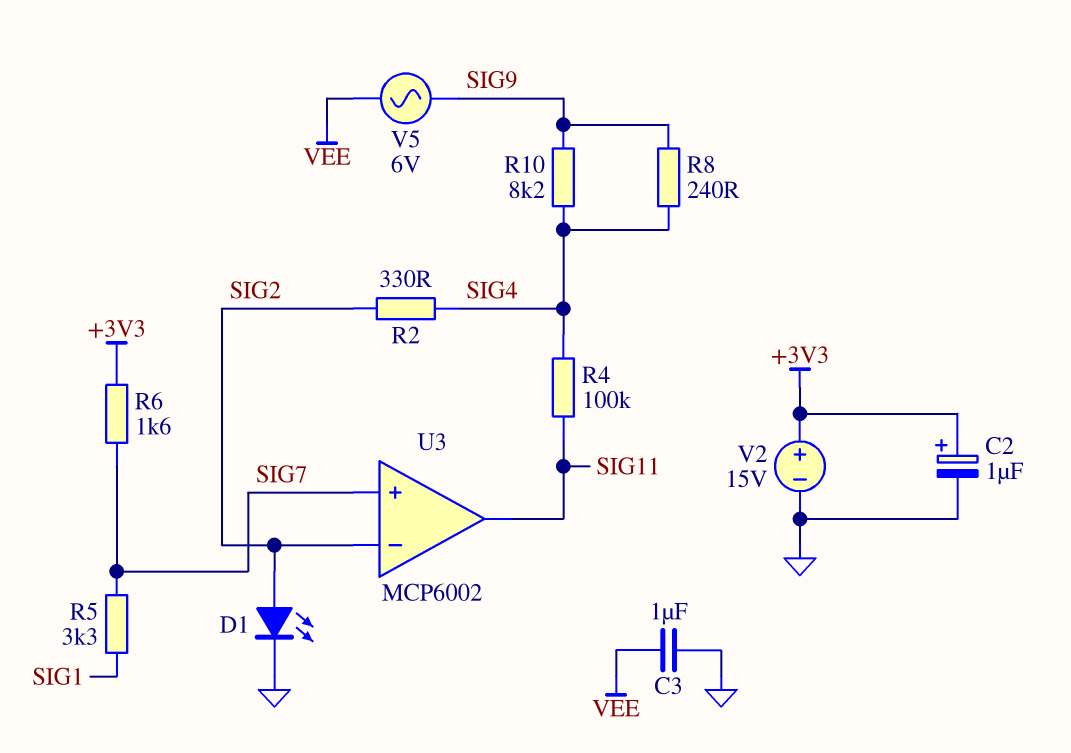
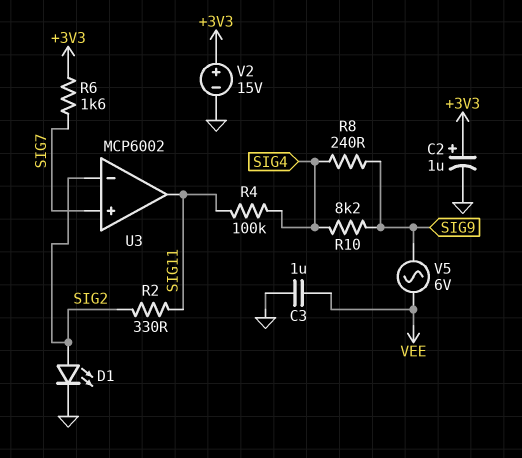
R2: 330 (SIG2, SIG4) -> 330 (SIG2, SIG11)
R5: 3.3k (SIG1, SIG7) -> none

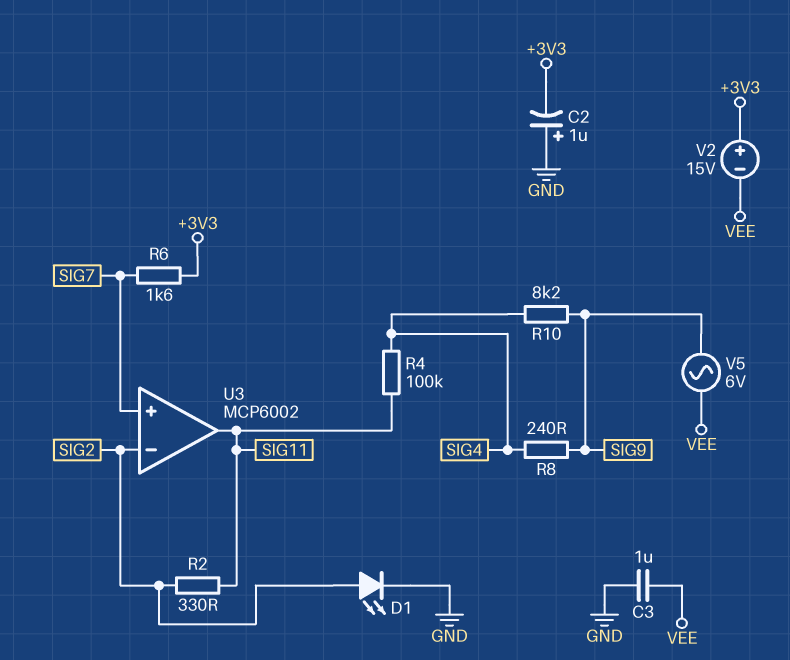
C2: 1uF (plus +3V3, minus GND) -> 1uF (plus GND, minus +3V3)
V2: 15V (plus +3V3, minus GND) -> 15V (plus +3V3, minus VEE)

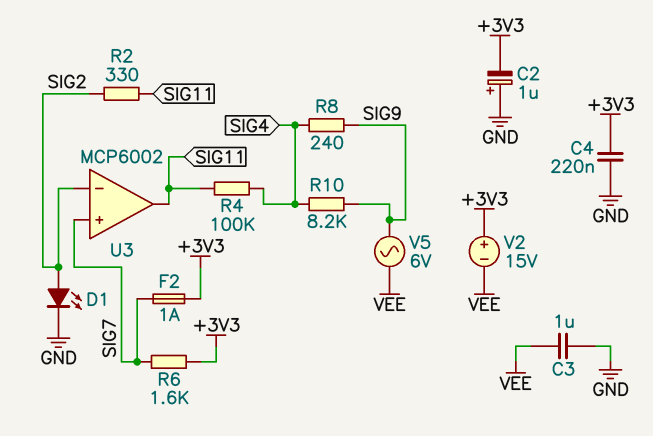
C4: none -> 220nF (+3V3, GND)
F2: none -> 1A (+3V3, SIG7)

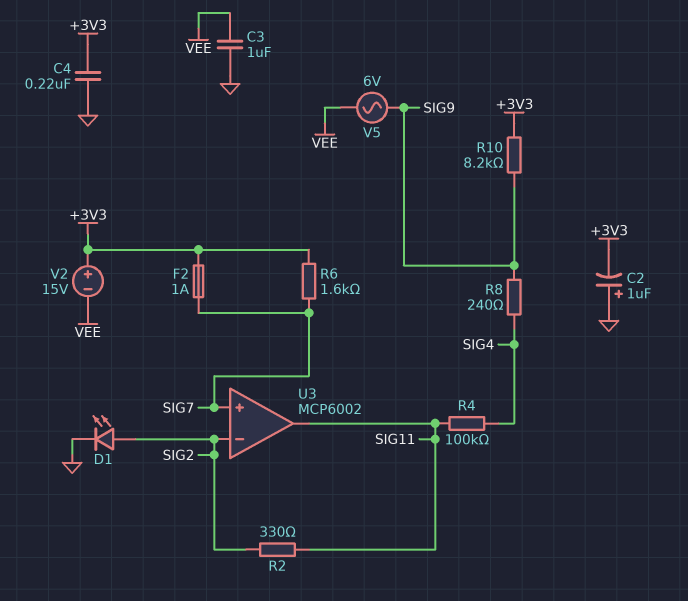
R10: 8.2k (SIG4, SIG9) -> 8.2k (+3V3, SIG9)

